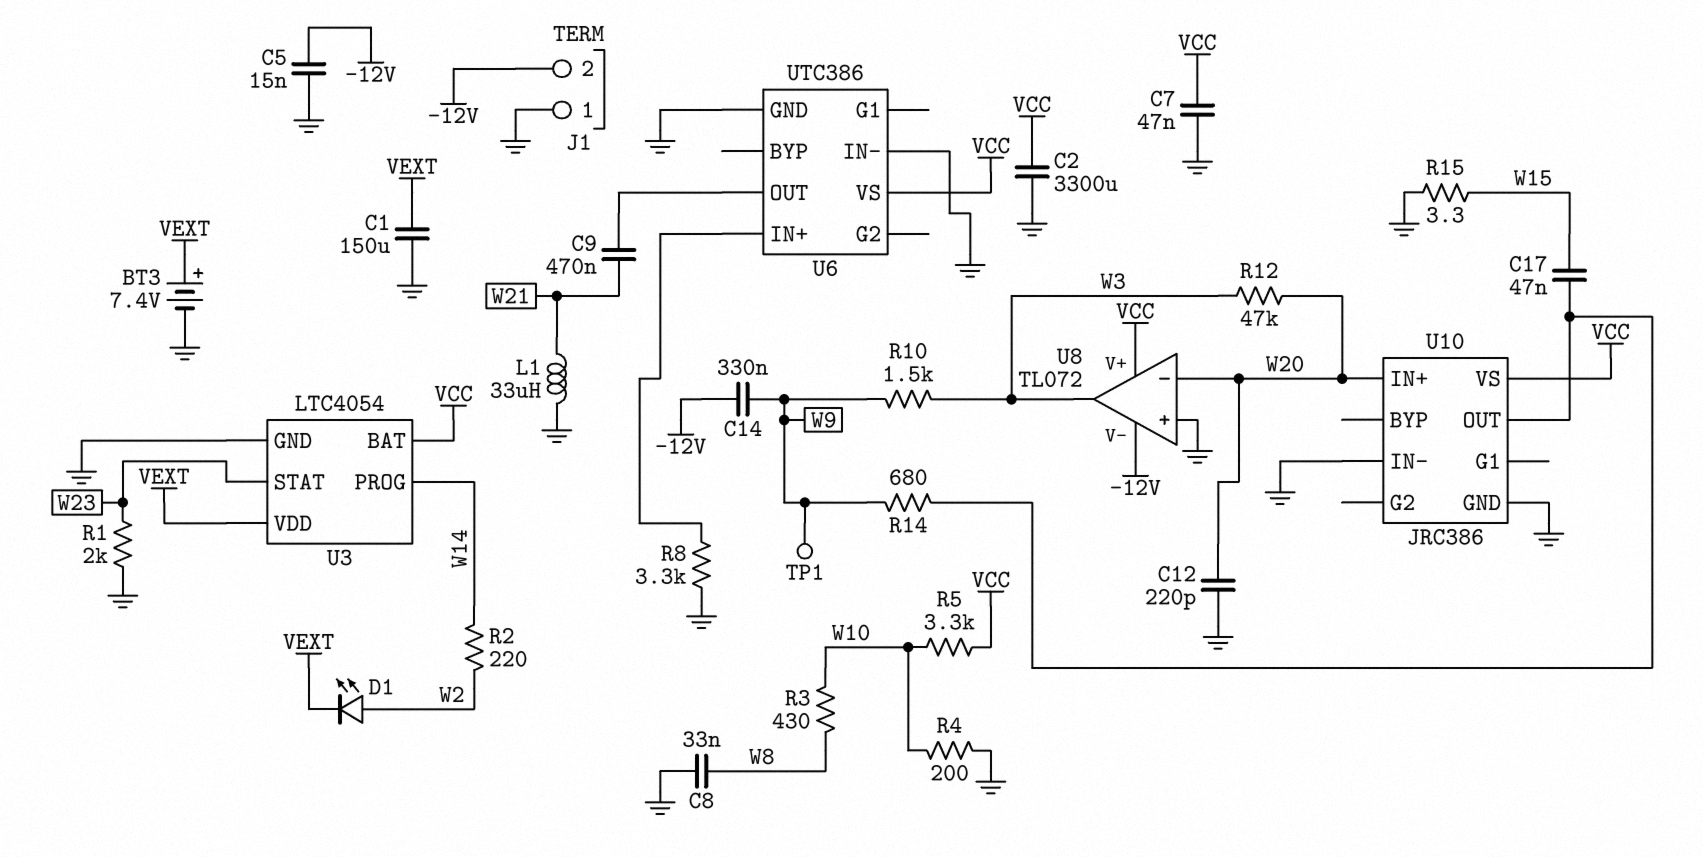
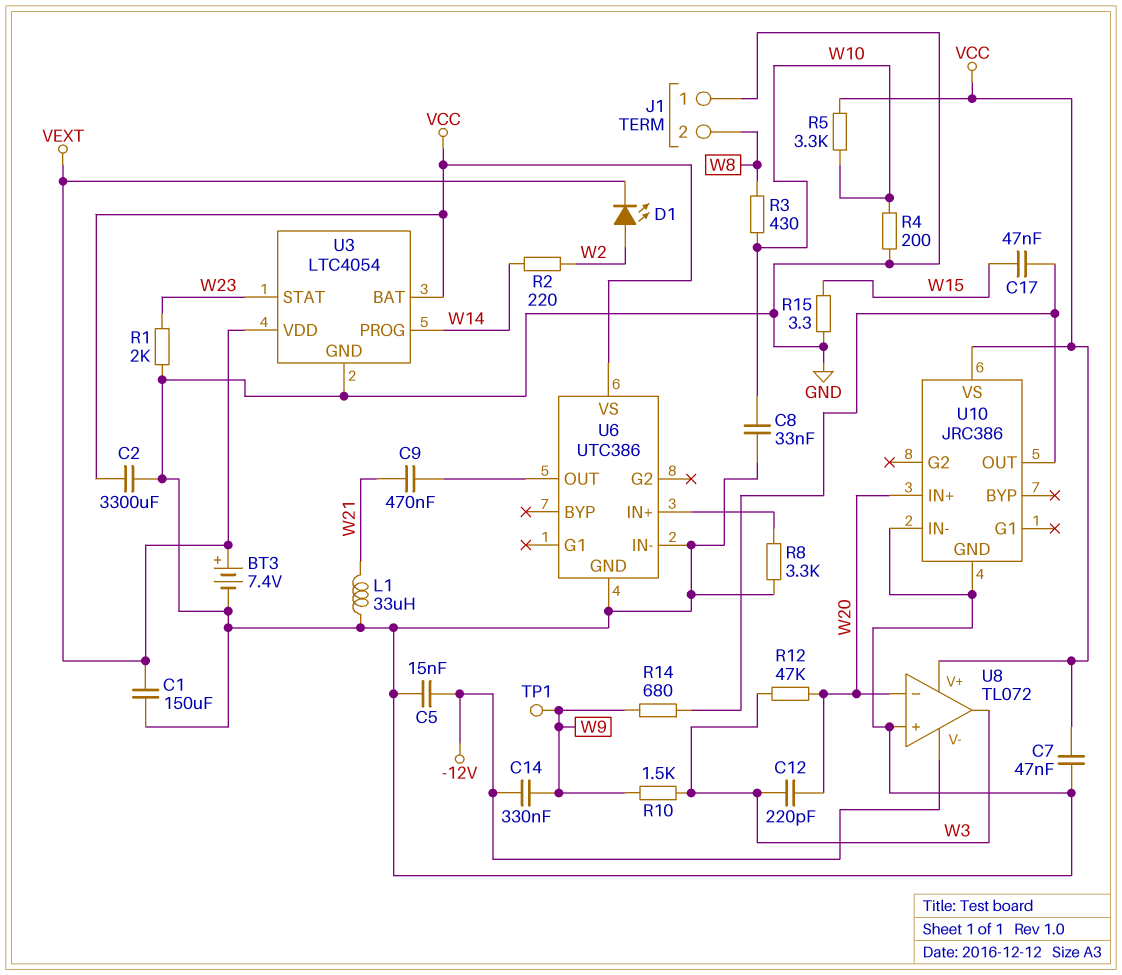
C8: 33nF (GND, W8) -> 33nF (GND, W10)
C12: 220pF (GND, W20) -> 220pF (W3, W20)
J1 pin 2: -12V -> W8

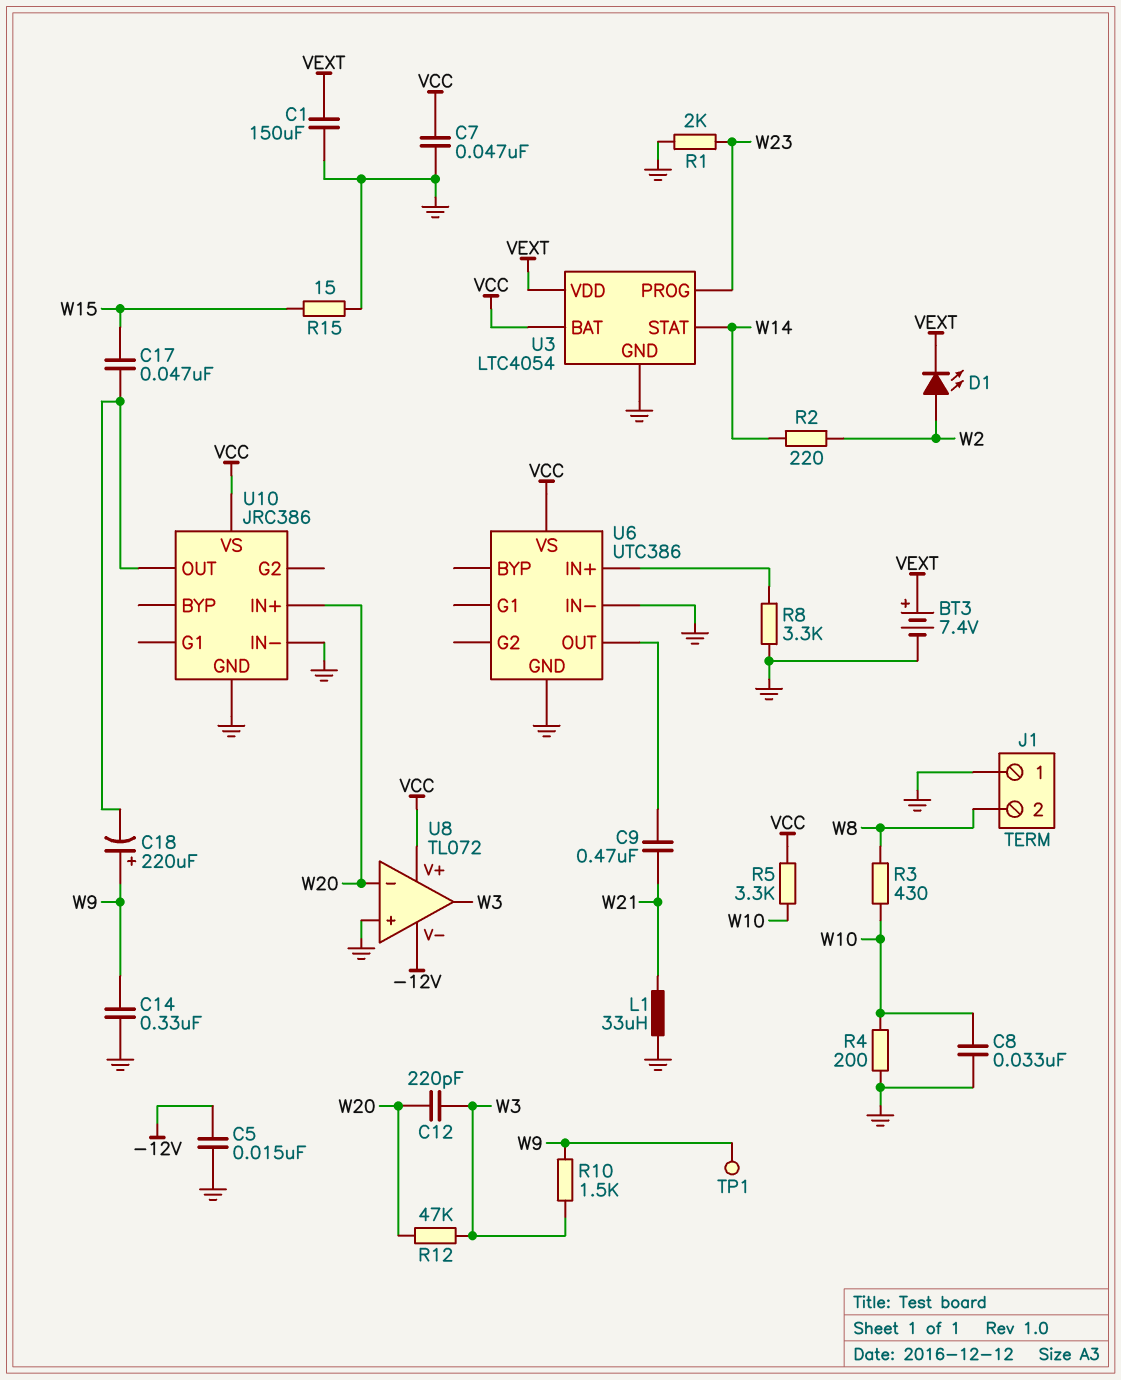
C2: 3300uF (GND, VCC) -> none
C14: 330nF (-12V, W9) -> 330nF (GND, W9)
C18: none -> 220uF (plus W9, minus U10/OUT)
R14: 680 (U10/OUT, W9) -> none
R15: 3.3 (GND, W15) -> 15 (GND, W15)
U3 pin PROG: W14 -> W23
U3 pin STAT: W23 -> W14

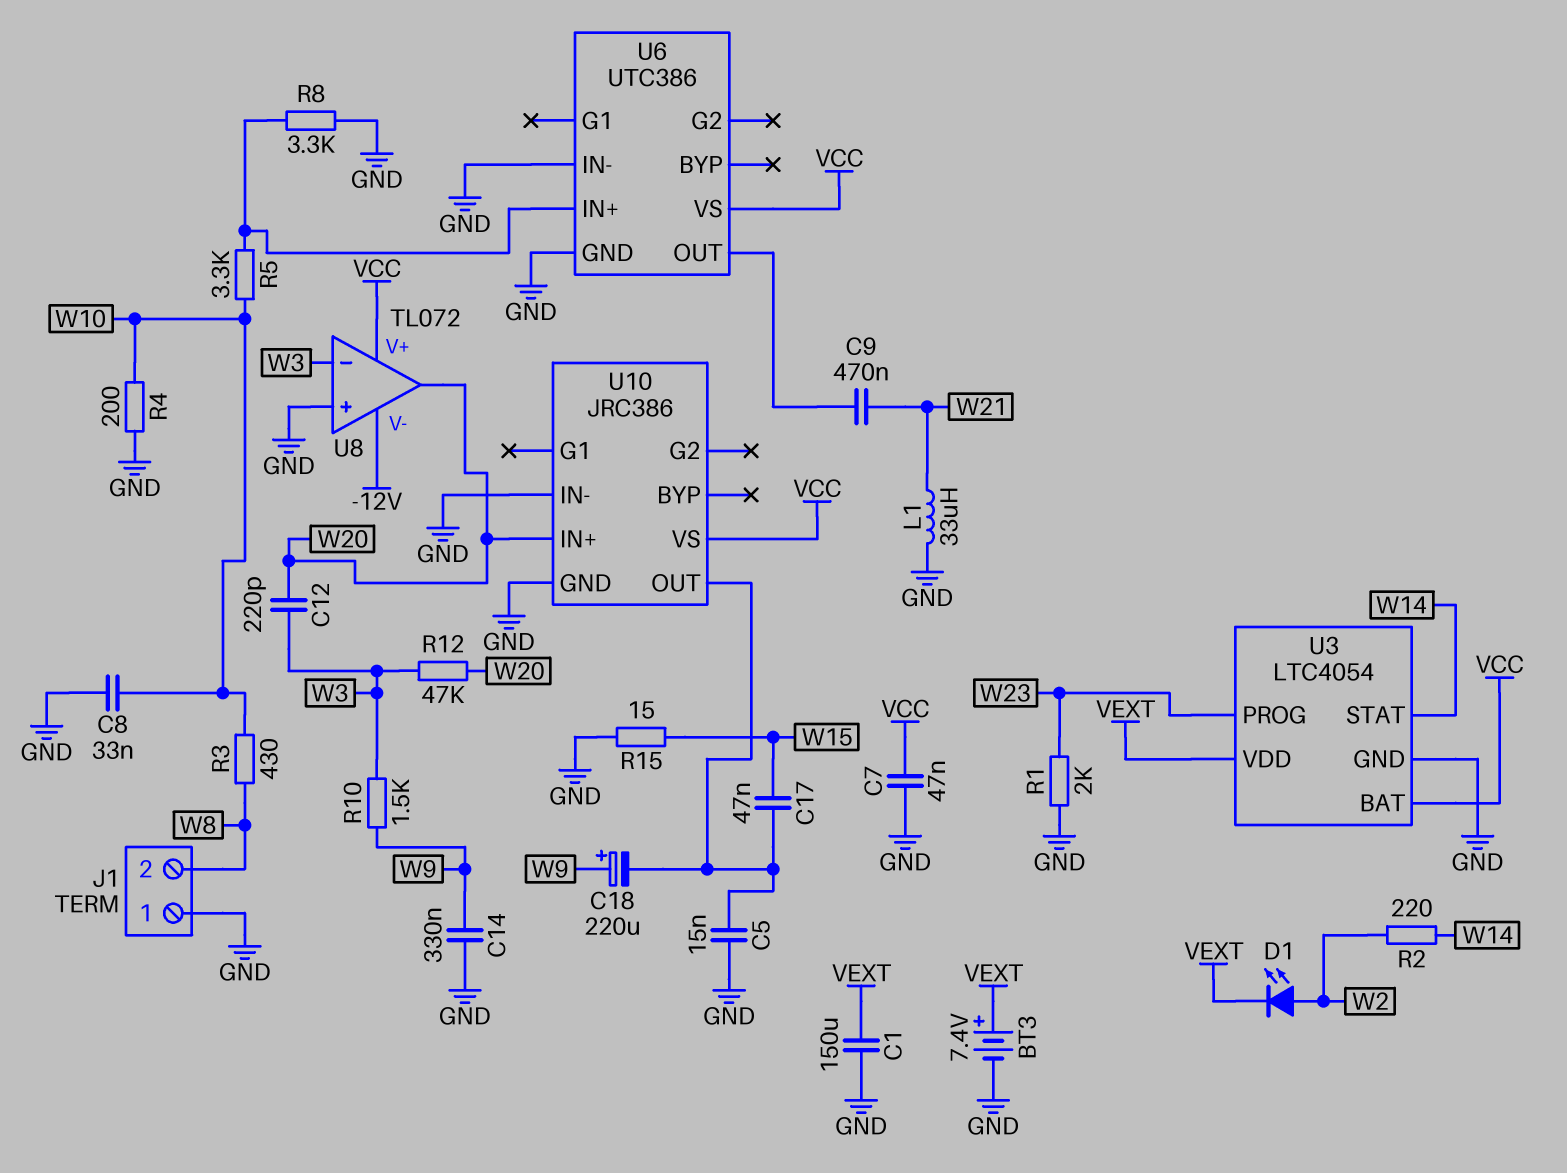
C5: 15nF (-12V, GND) -> 15nF (GND, U10/OUT)
R5: 3.3k (VCC, W10) -> 3.3k (U6/IN+, W10)
TP1: test point (W9) -> none
U8 pin in-: W20 -> W3
U8 pin out: W3 -> W20

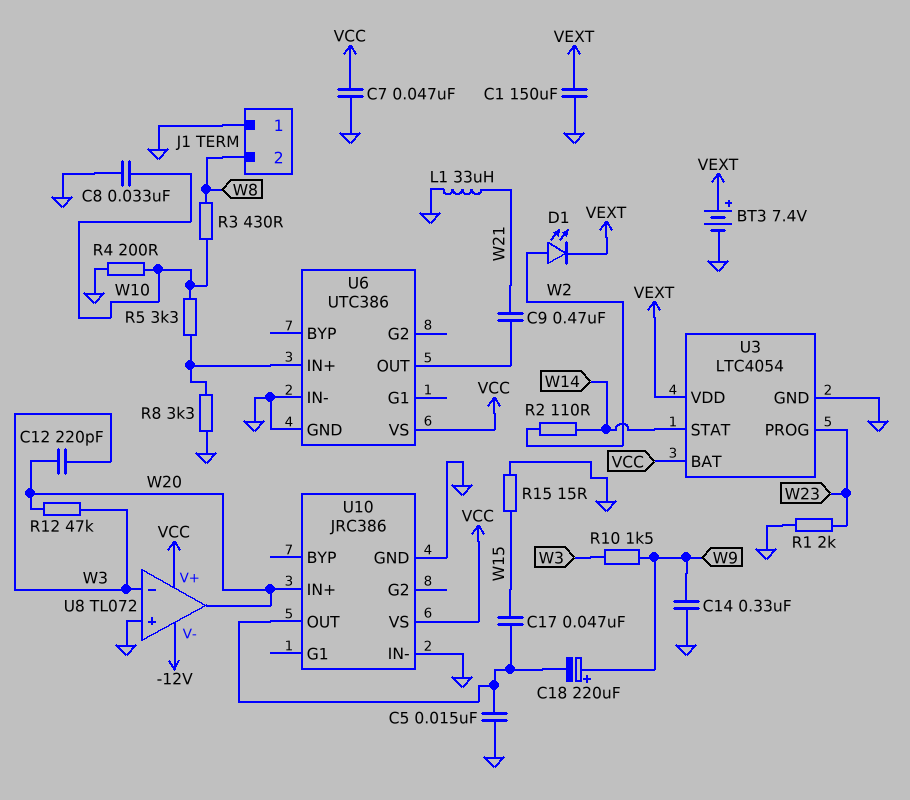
R2: 220 (W2, W14) -> 110 (W2, W14)

